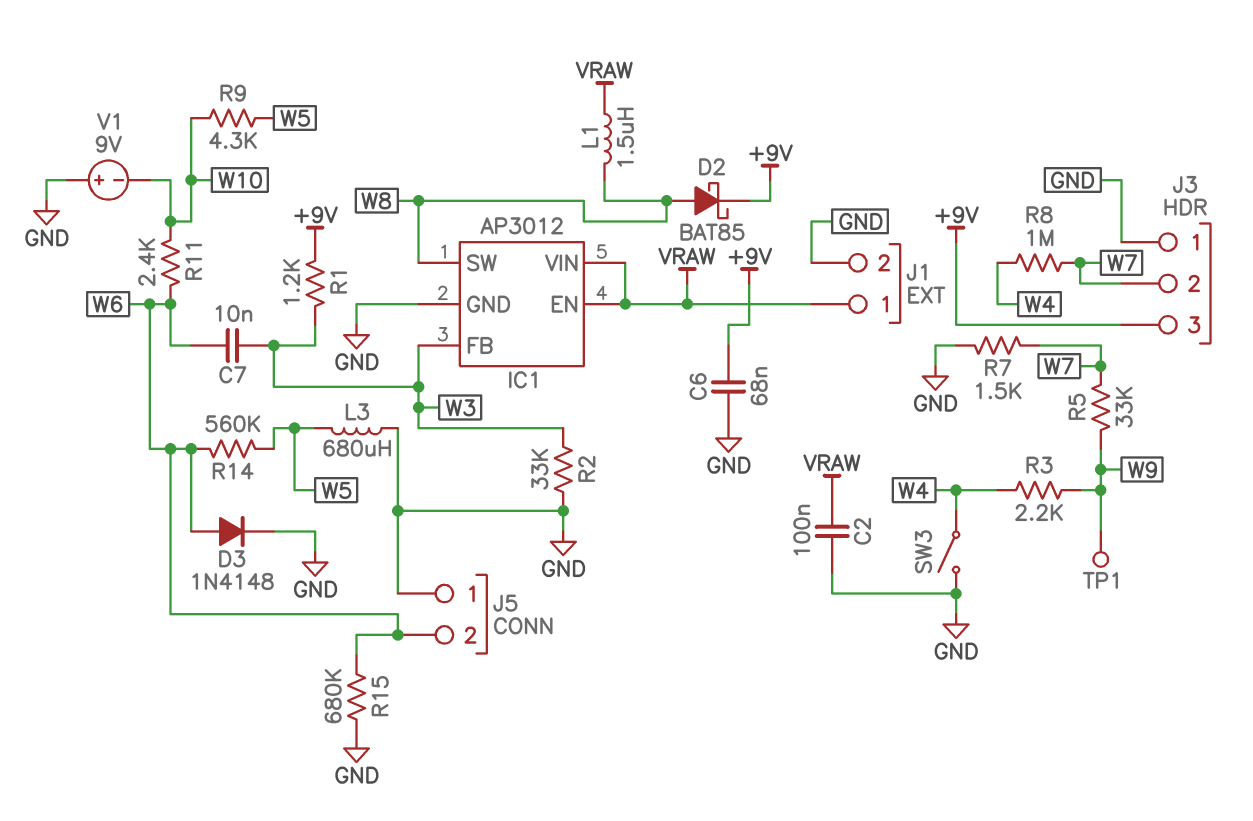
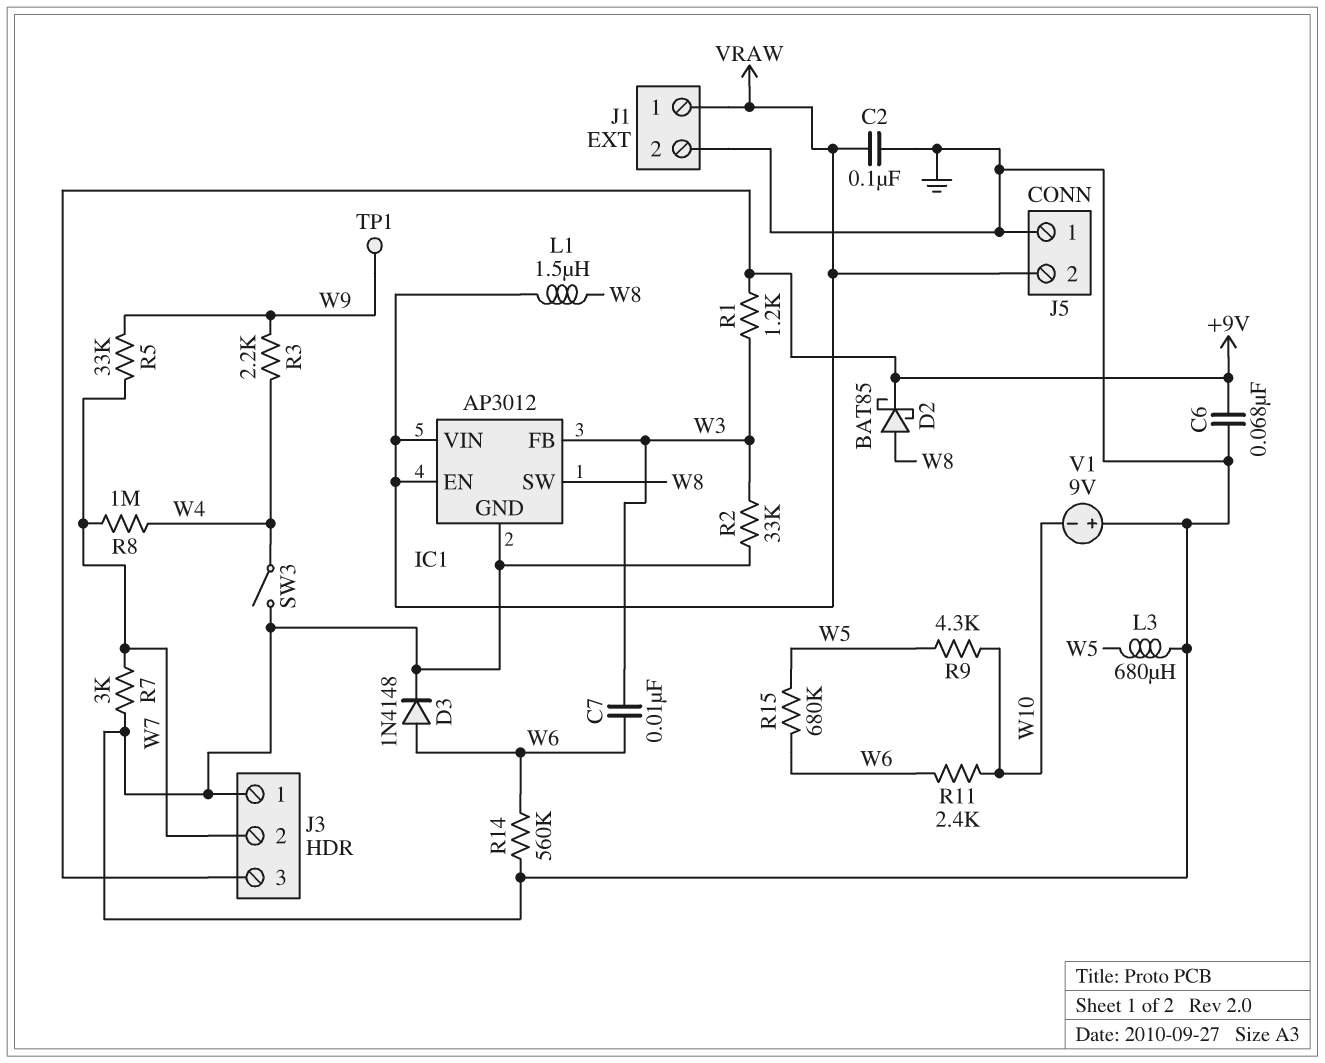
J5 pin 2: W6 -> VRAW
R7: 1.5k (GND, W7) -> 3k (GND, W7)
R14: 560k (W5, W6) -> 560k (GND, W6)
R15: 680k (GND, W6) -> 680k (W5, W6)

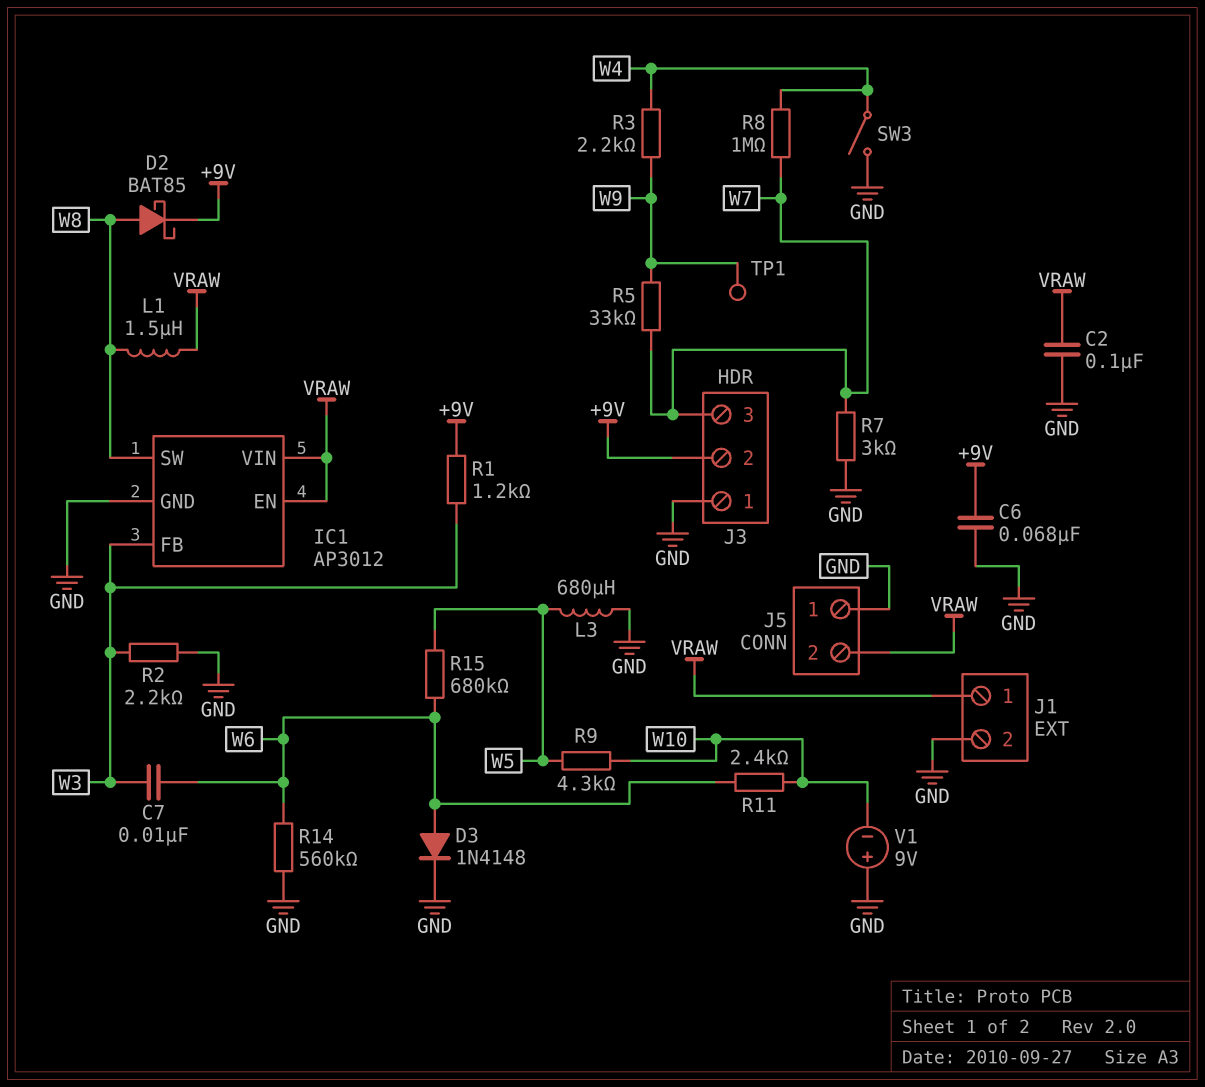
J3 pin 2: W7 -> +9V
J3 pin 3: +9V -> W7
R2: 33k (GND, W3) -> 2.2k (GND, W3)

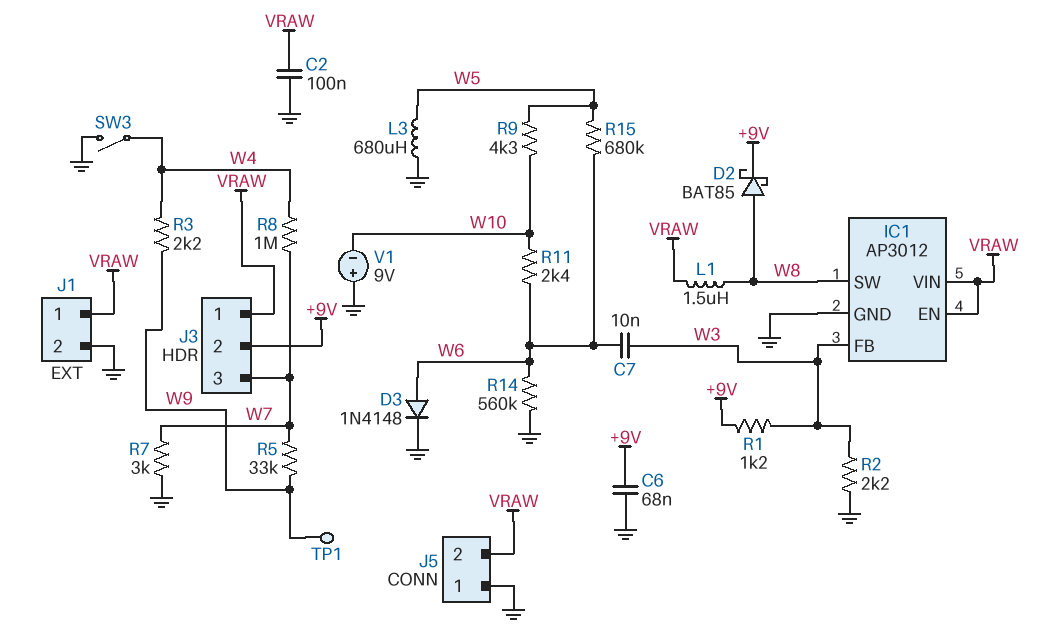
J3 pin 1: GND -> VRAW

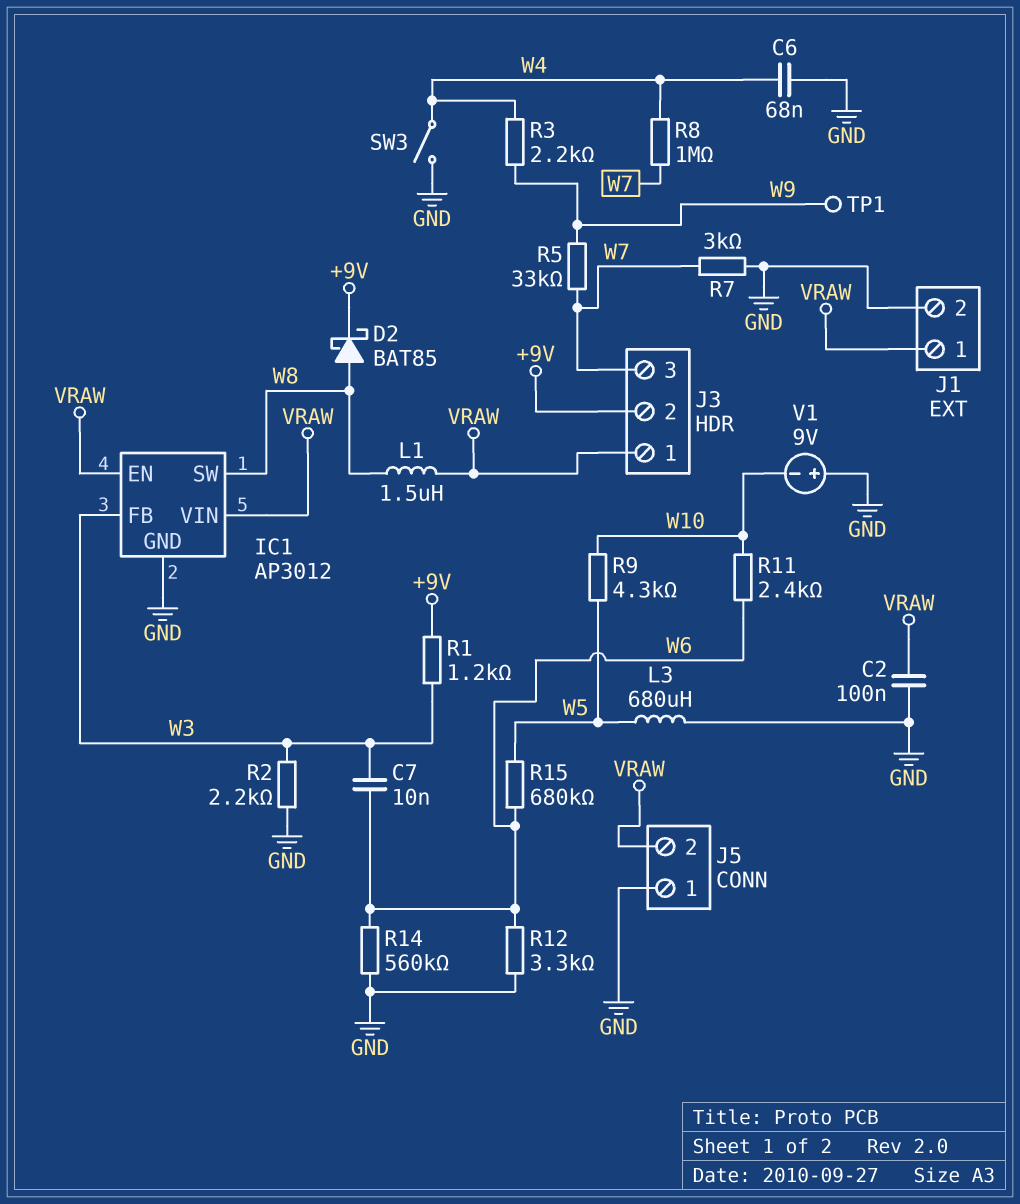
C6: 68nF (+9V, GND) -> 68nF (GND, W4)
D3: diode 1N4148 (A W6, K GND) -> none
R12: none -> 3.3k (GND, W6)

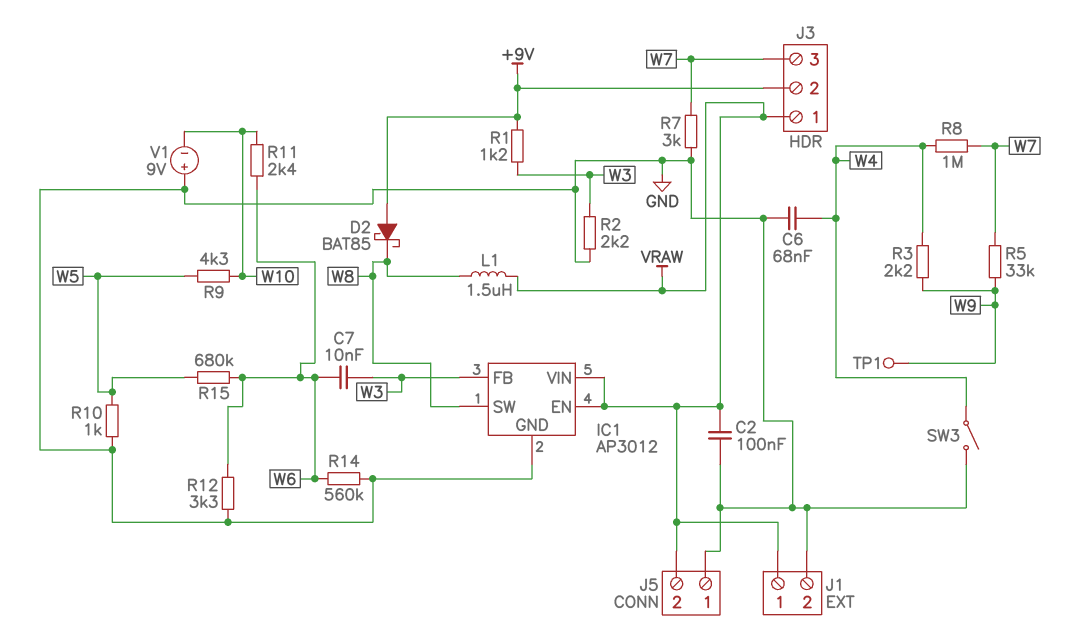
D2: schottky BAT85 (A W8, K +9V) -> schottky BAT85 (A +9V, K W8)
L3: 680uH (GND, W5) -> none
R10: none -> 1k (GND, W5)

